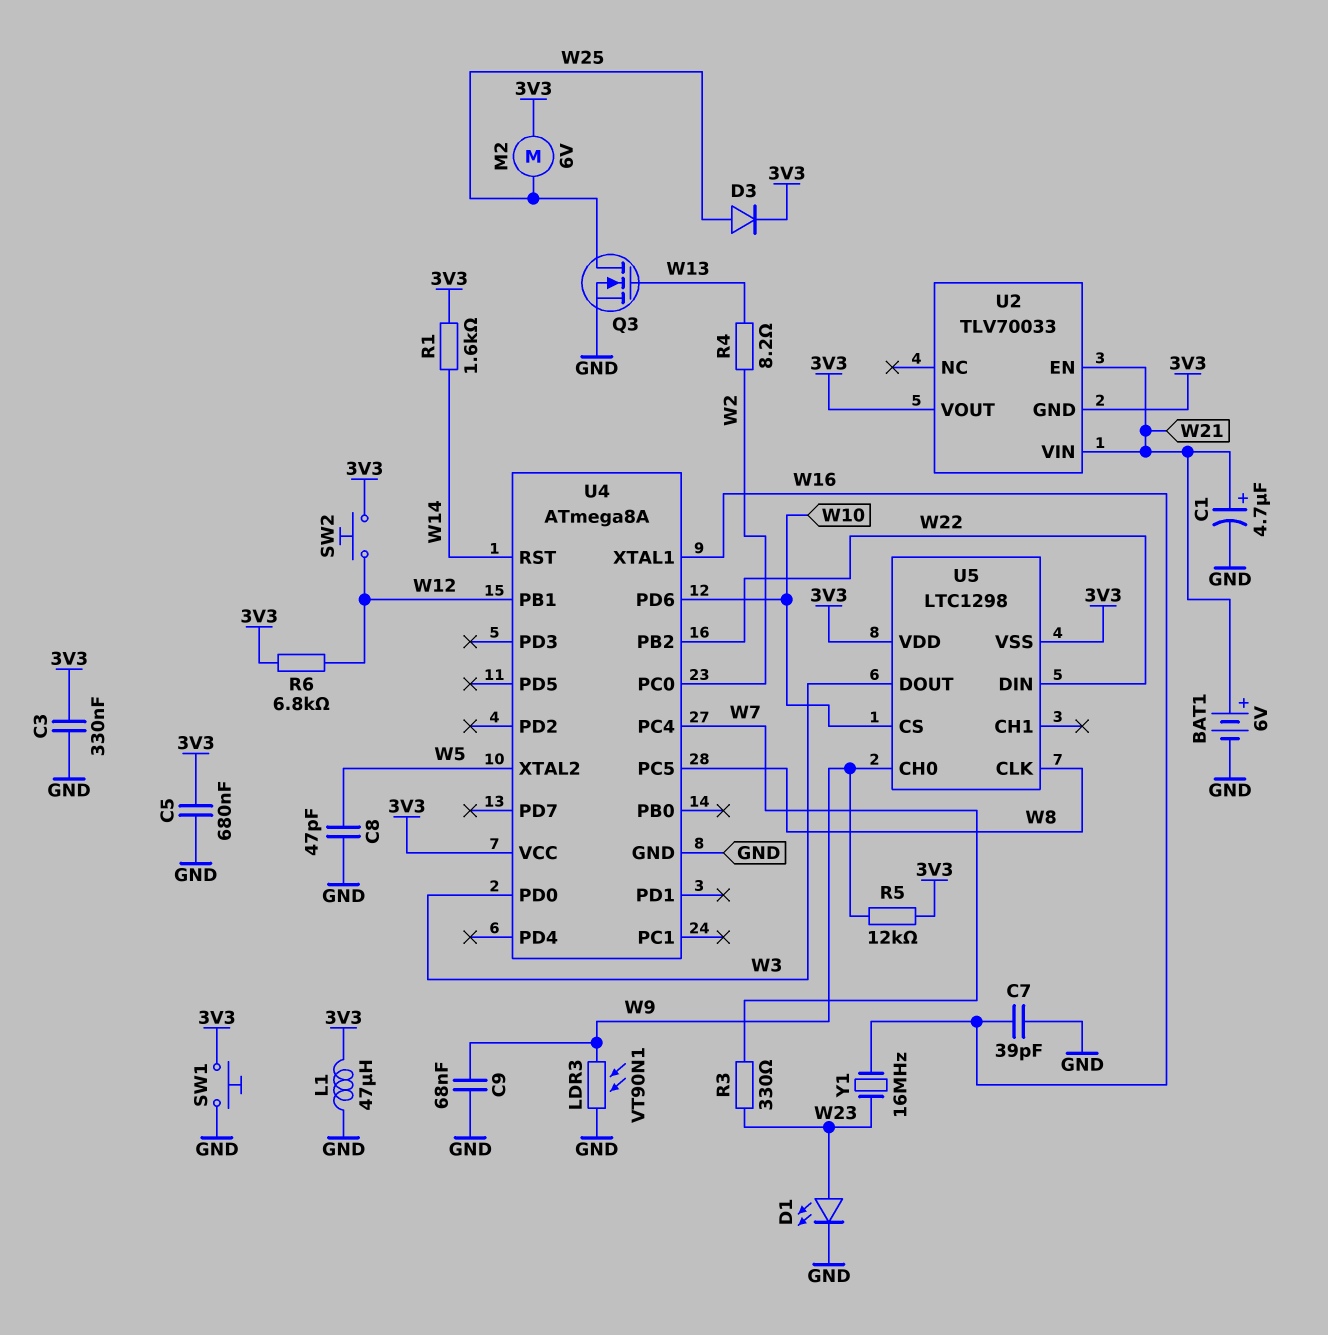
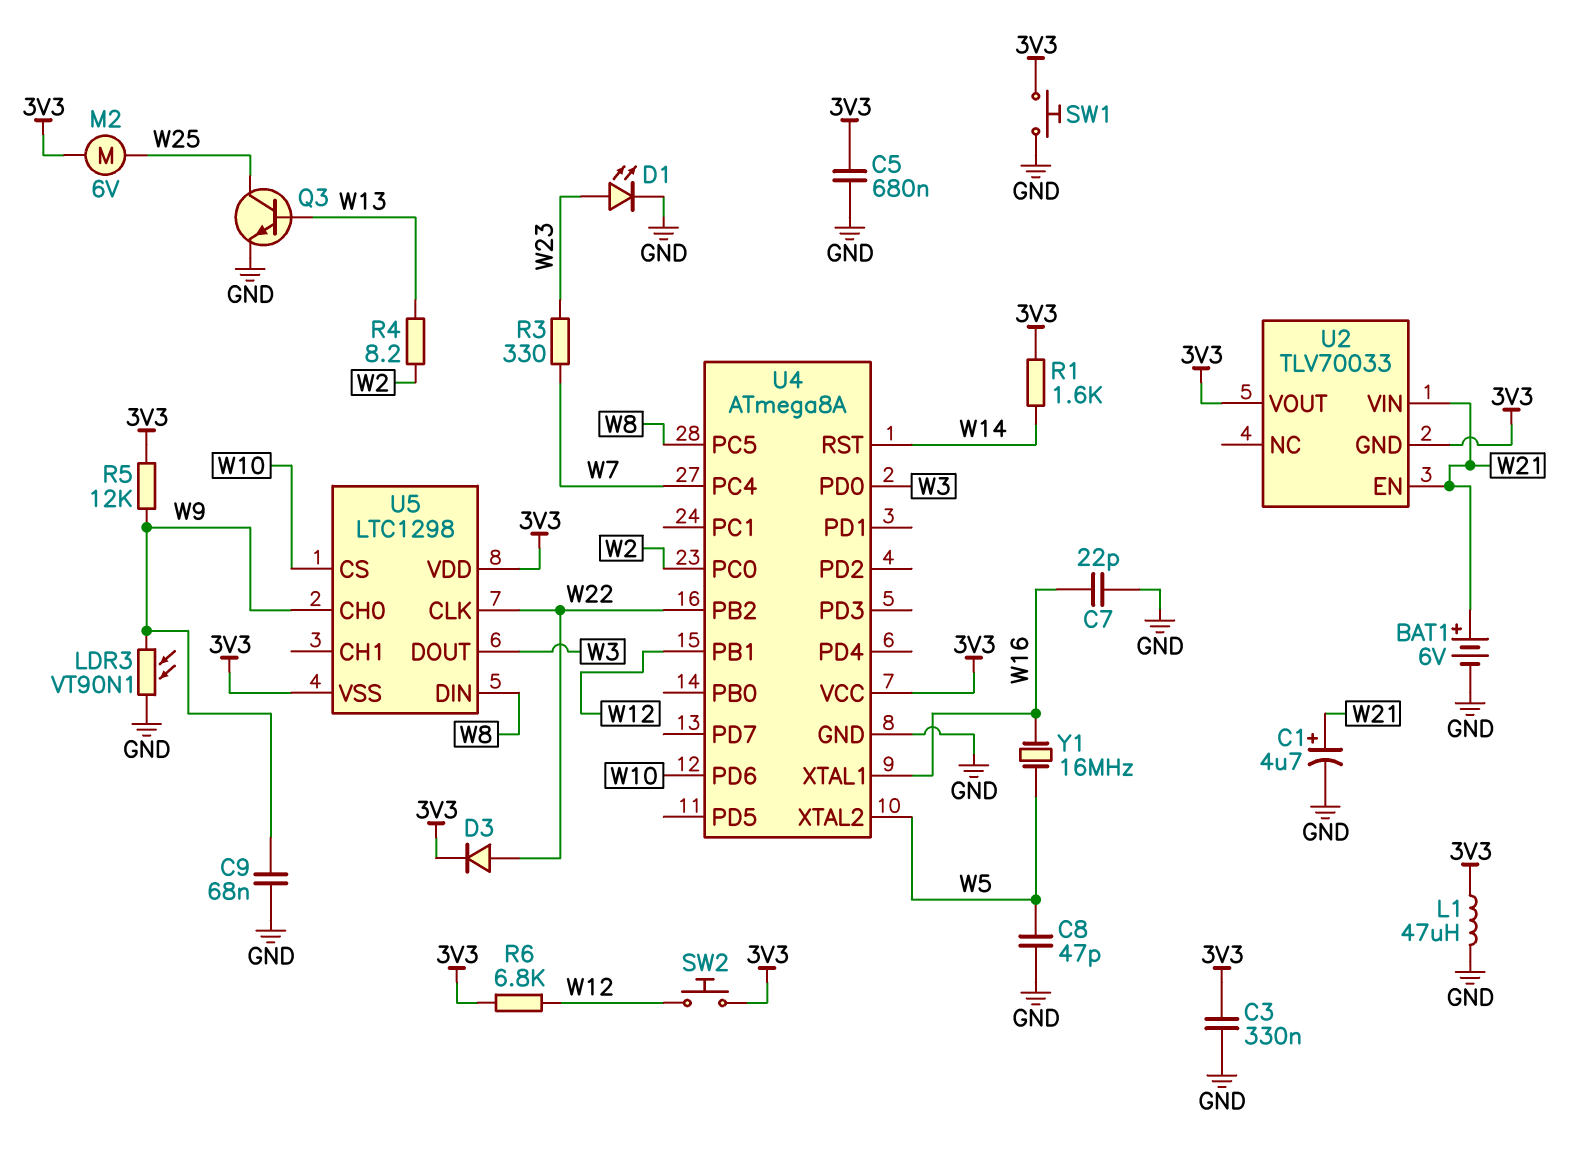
C7: 39pF (GND, W16) -> 22pF (GND, W16)
D3: diode (A W25, K 3V3) -> diode (A W22, K 3V3)
Q3: NMOS (G W13, D W25, S GND) -> NPN (B W13, C W25, E GND)
U5 pin CLK: W8 -> W22
U5 pin DIN: W22 -> W8
Y1: 16MHz (W16, W23) -> 16MHz (W5, W16)

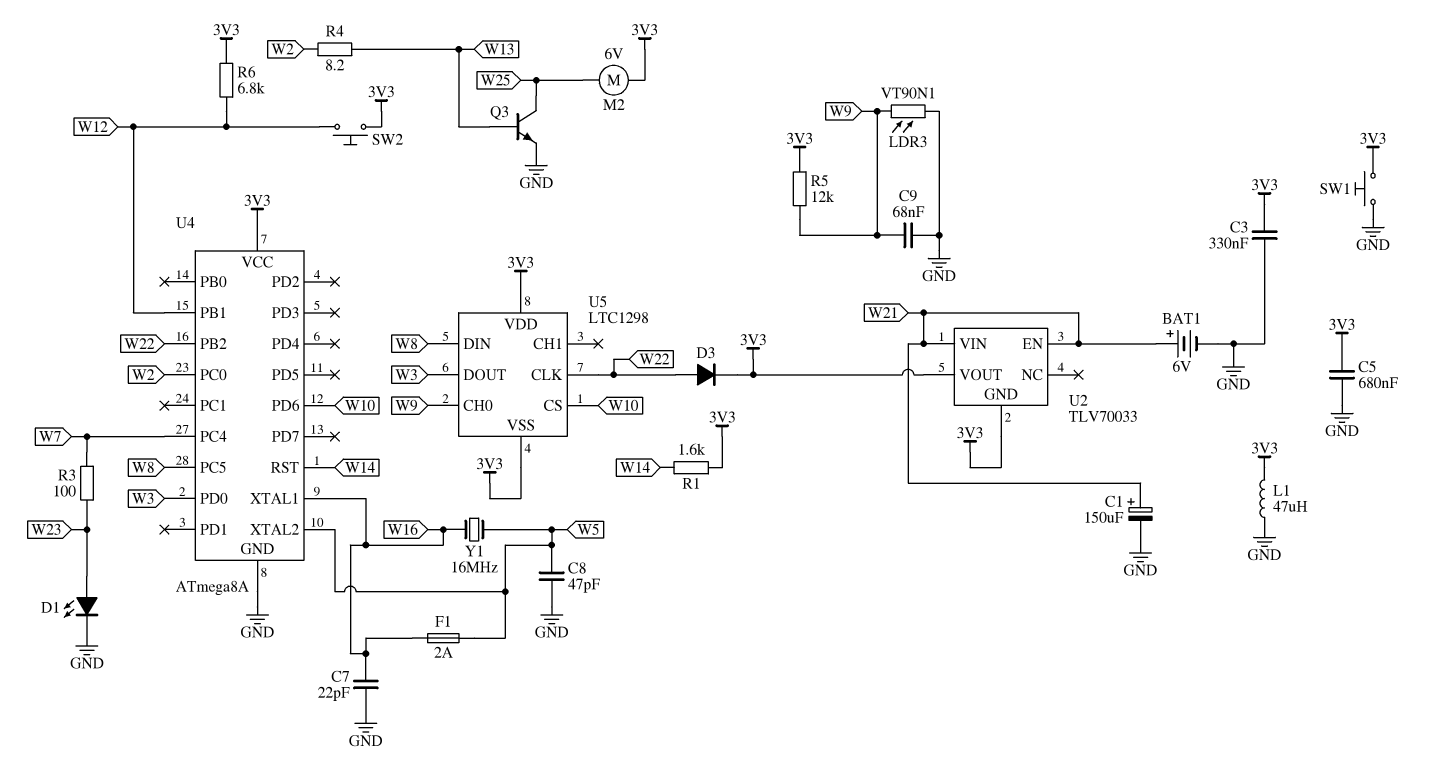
C1: 4.7uF (plus W21, minus GND) -> 150uF (plus W21, minus GND)
F1: none -> 2A (W5, W16)
R3: 330 (W7, W23) -> 100 (W7, W23)

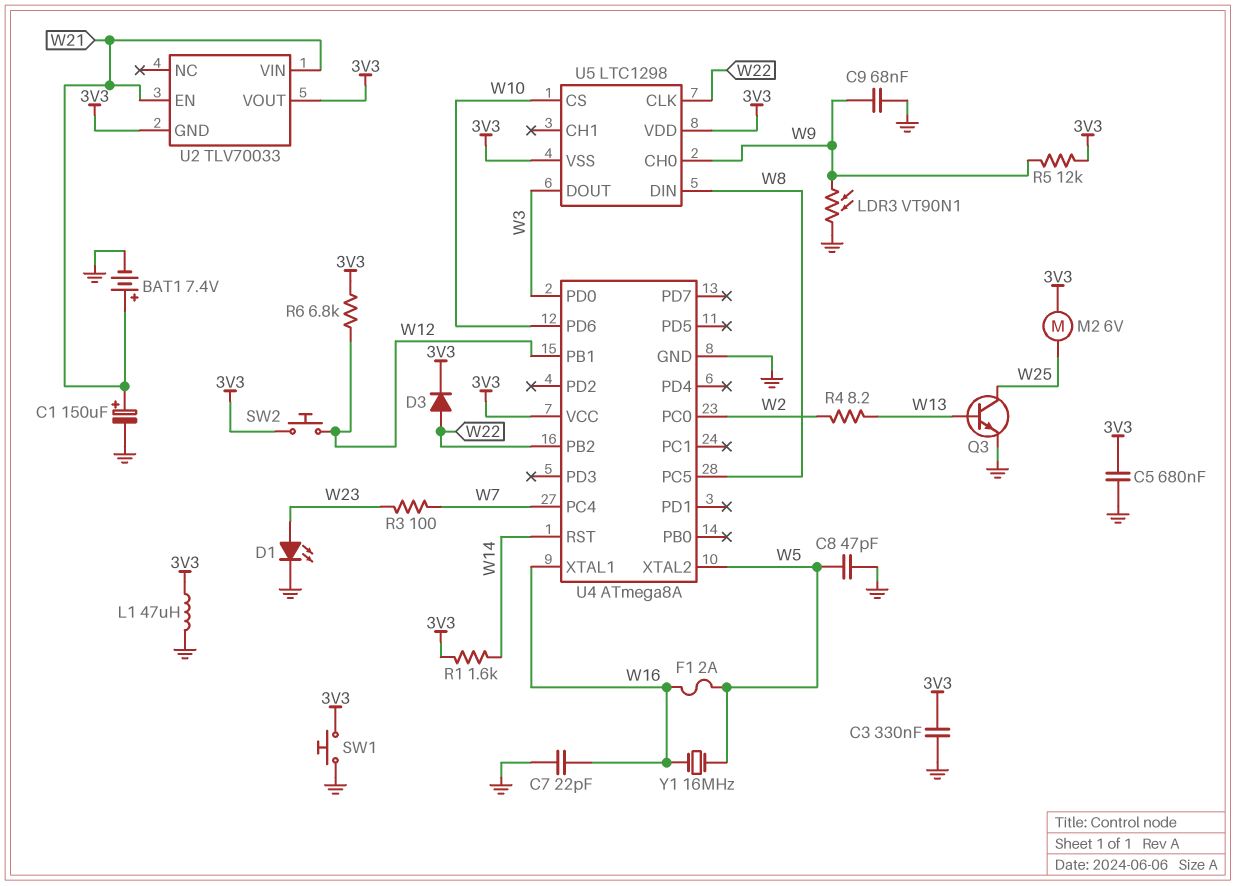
BAT1: 6V (plus W21, minus GND) -> 7.4V (plus W21, minus GND)

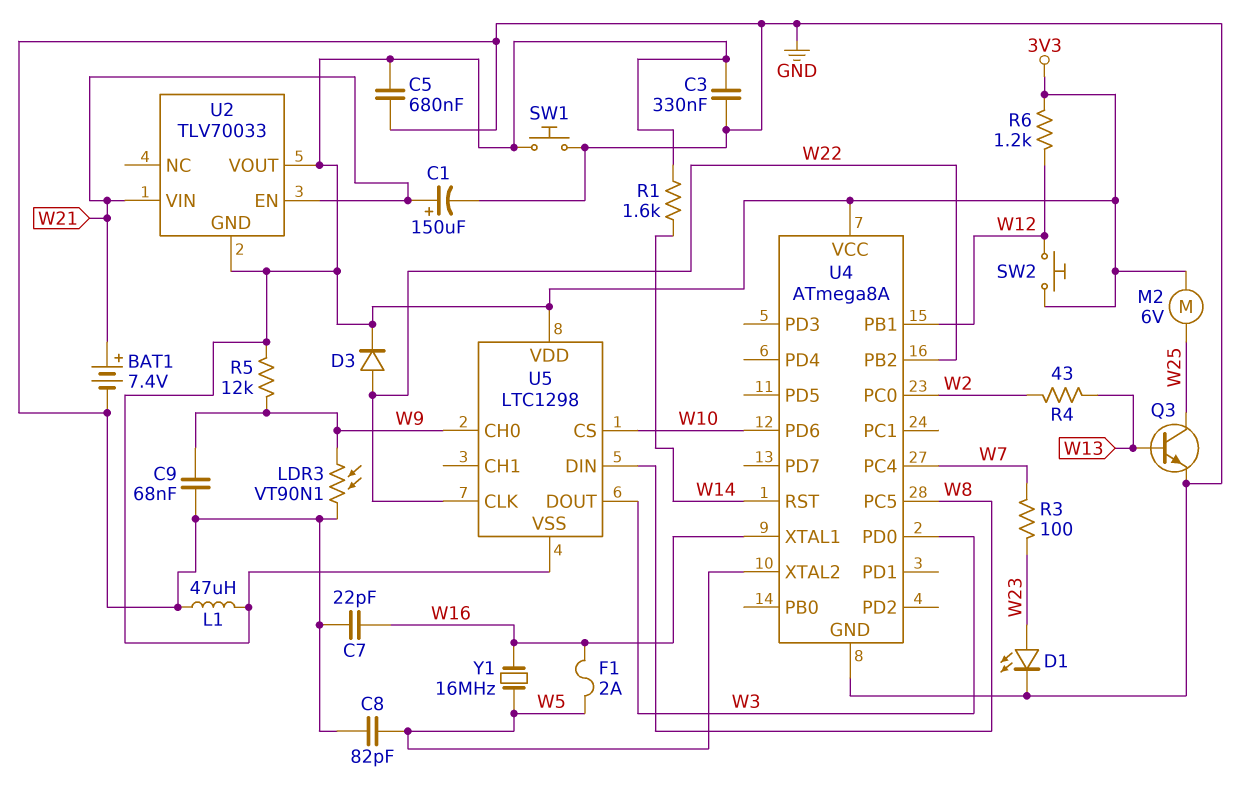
C8: 47pF (GND, W5) -> 82pF (GND, W5)
R4: 8.2 (W2, W13) -> 43 (W2, W13)
R6: 6.8k (3V3, W12) -> 1.2k (3V3, W12)

